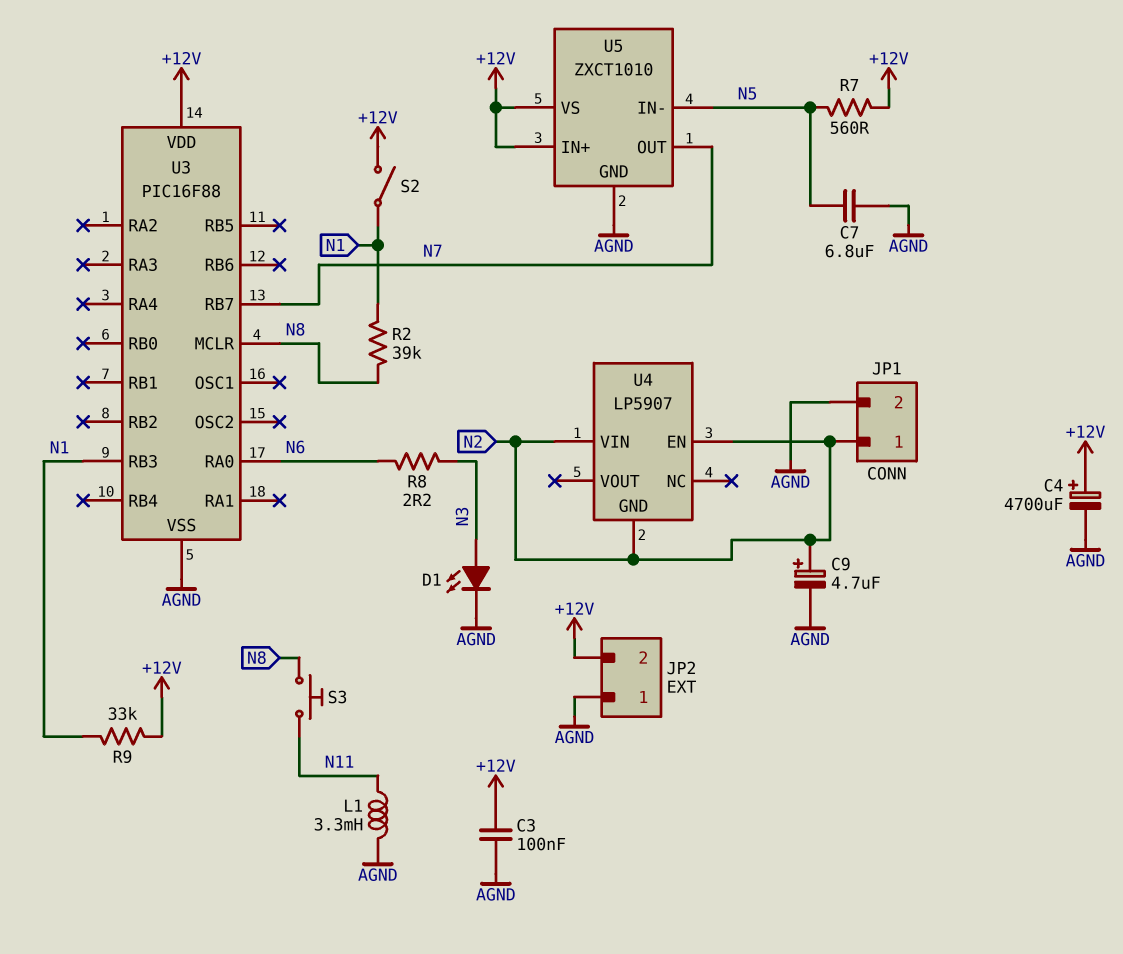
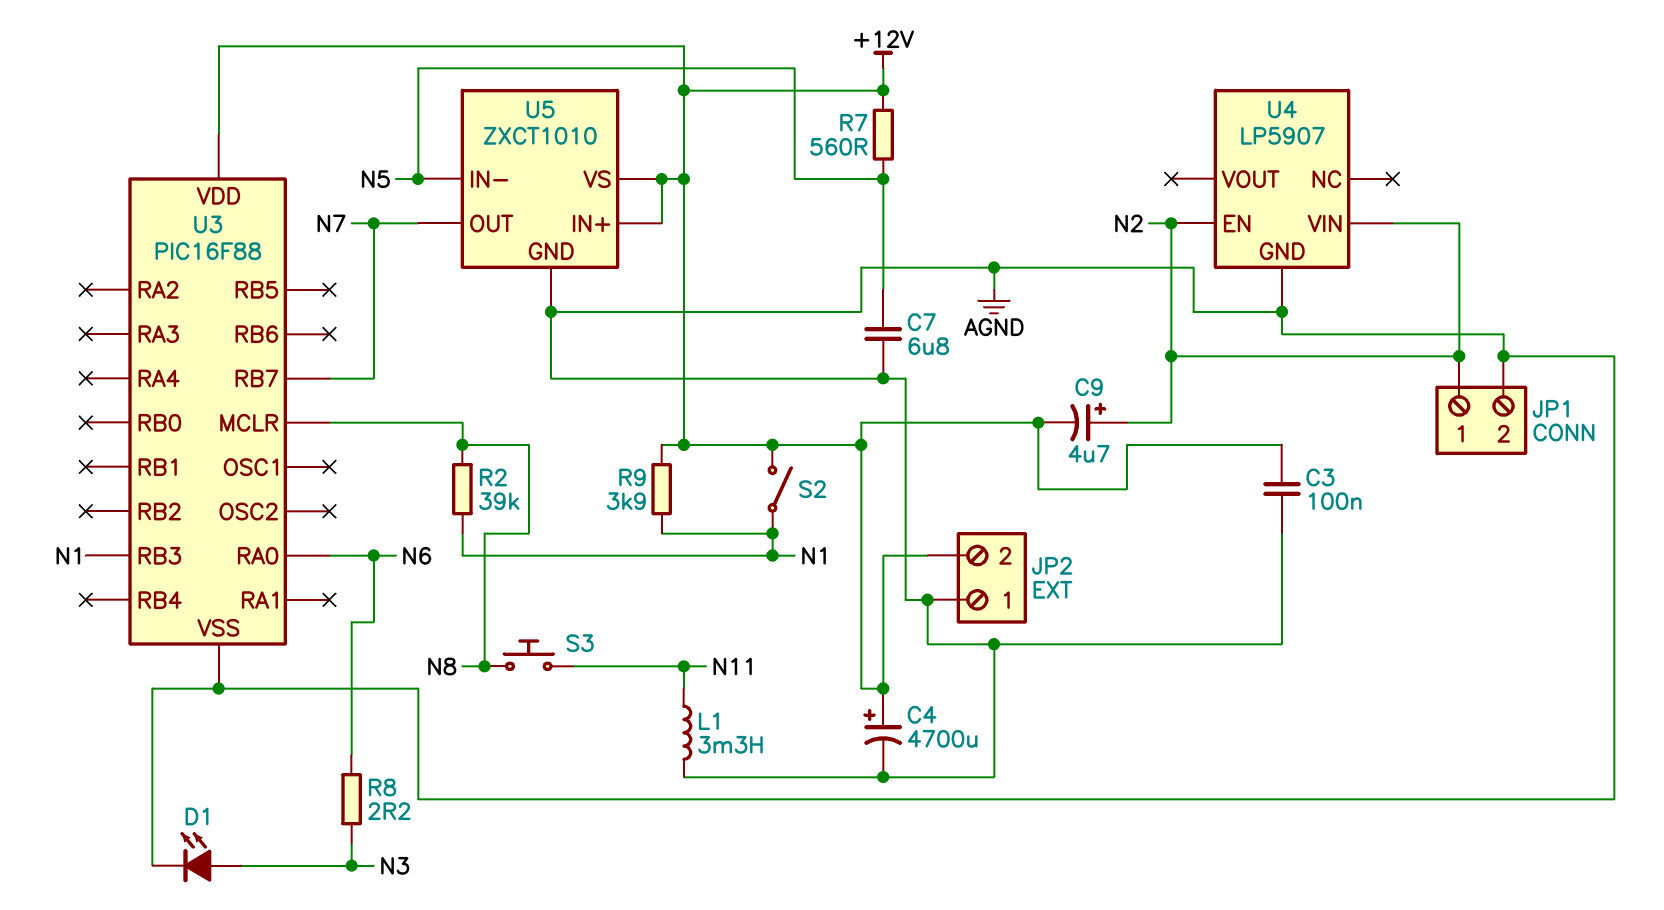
C9: 4.7uF (plus N2, minus AGND) -> 4.7uF (plus N2, minus +12V)
R9: 33k (+12V, N1) -> 3.9k (+12V, N1)
U4 pin GND: N2 -> AGND

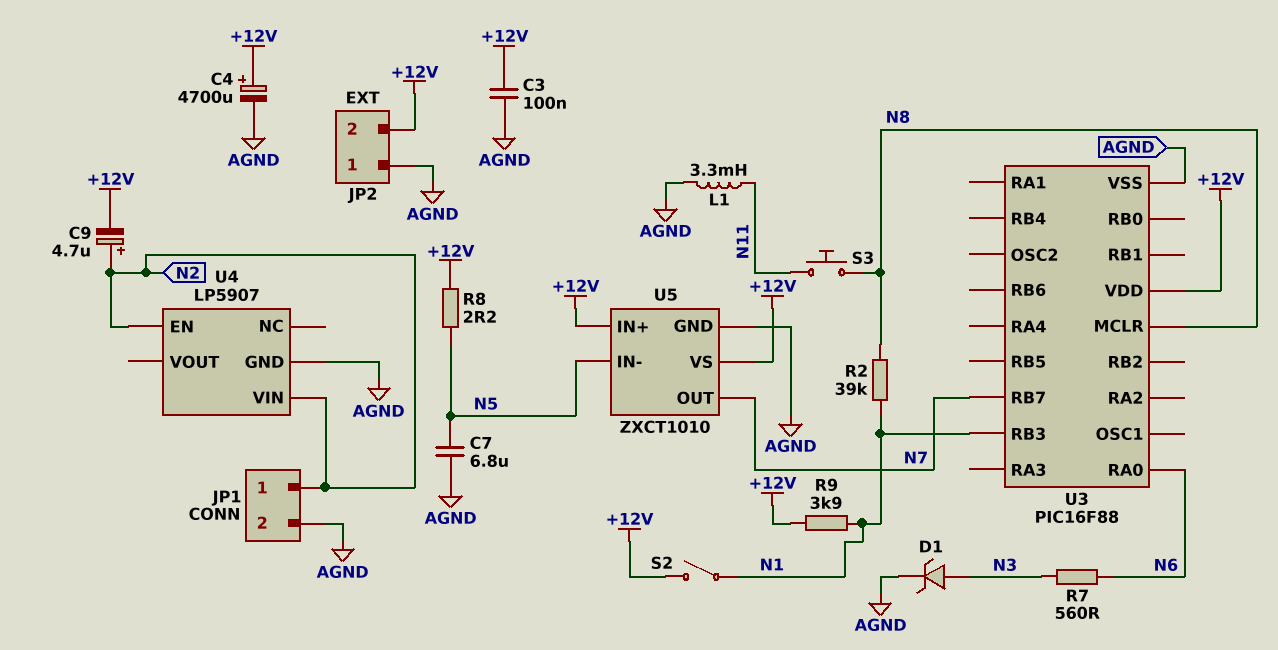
D1: LED (A N3, K AGND) -> zener (A N3, K AGND)
R7: 560 (+12V, N5) -> 560 (N3, N6)
R8: 2.2 (N3, N6) -> 2.2 (+12V, N5)

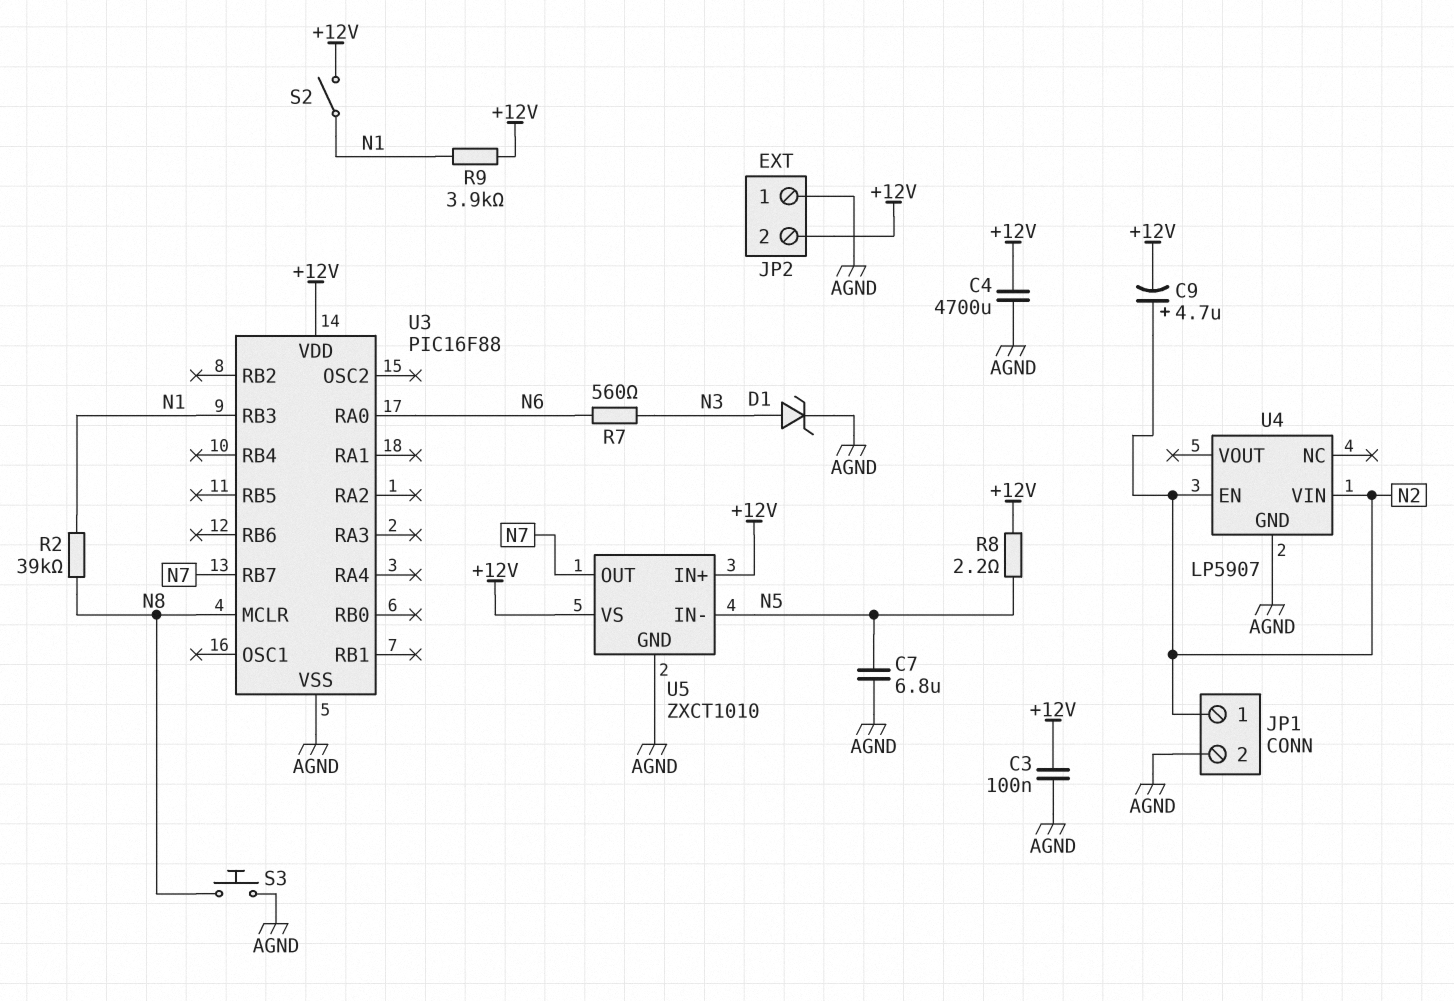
C4: 4700uF (plus +12V, minus AGND) -> 4700uF (+12V, AGND)
L1: 3.3mH (AGND, N11) -> none
S3: button (N8, N11) -> button (AGND, N8)

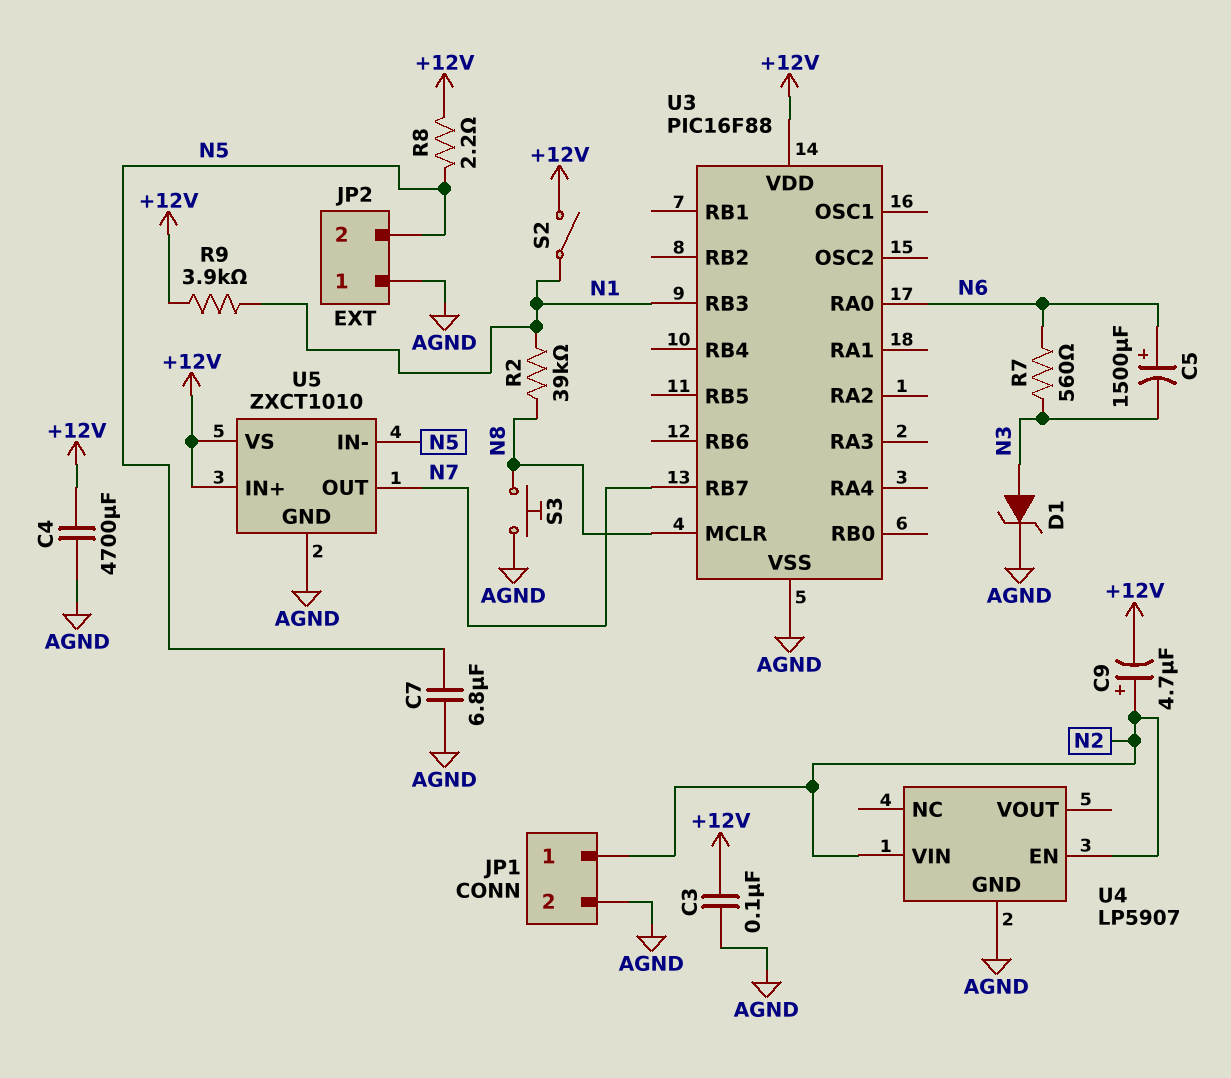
C5: none -> 1500uF (plus N6, minus N3)
JP2 pin 2: +12V -> N5

